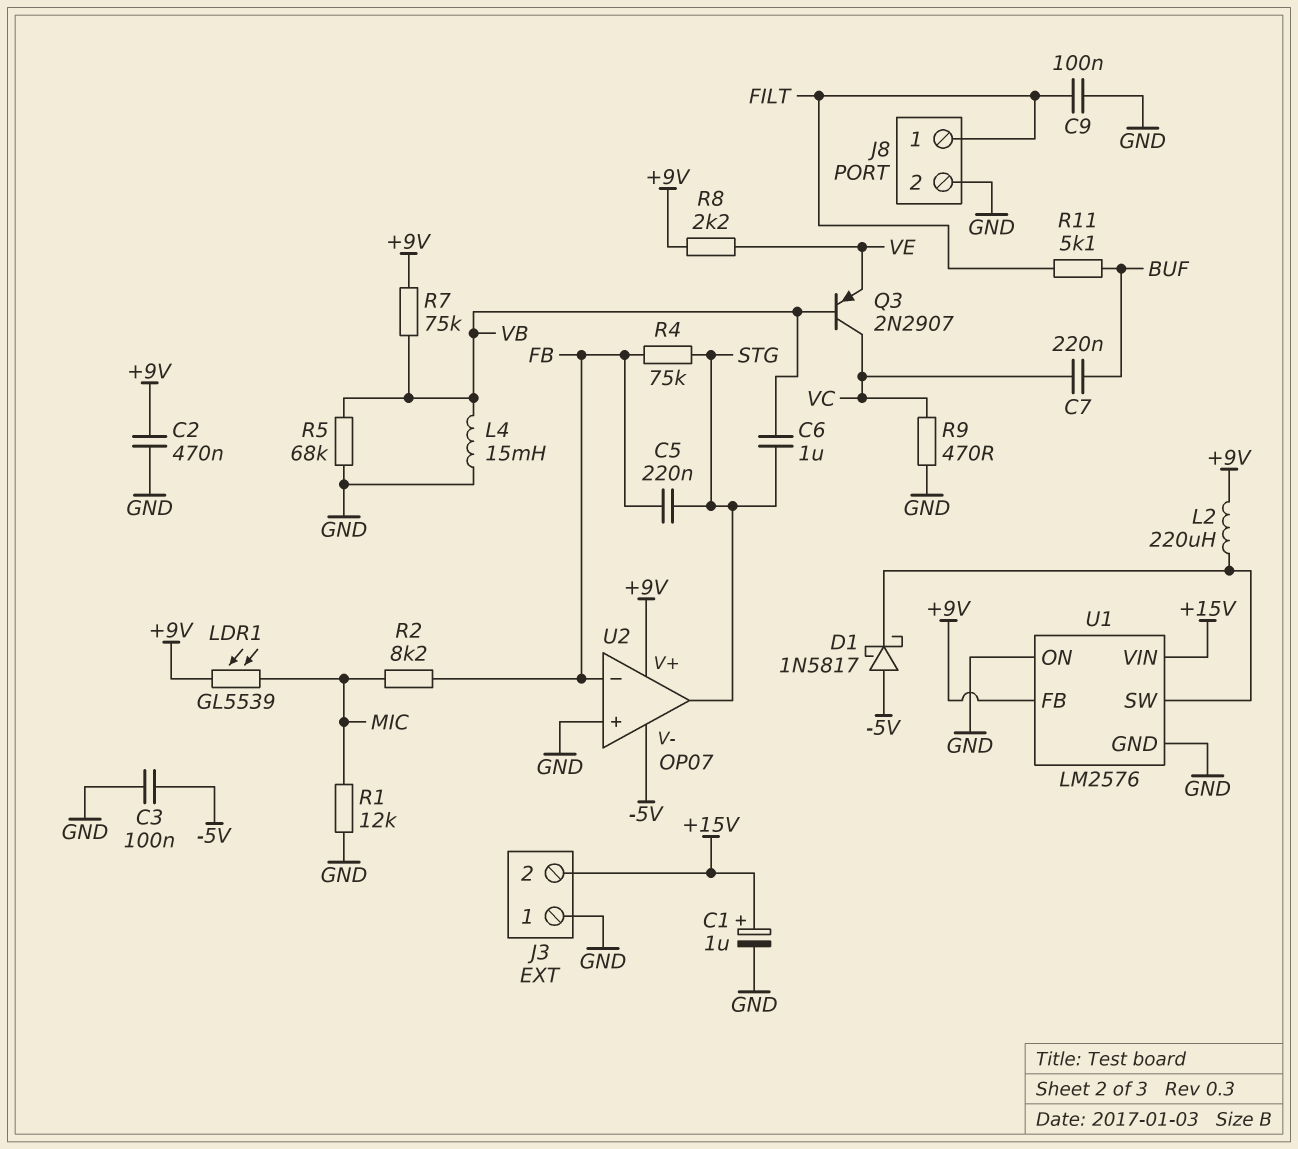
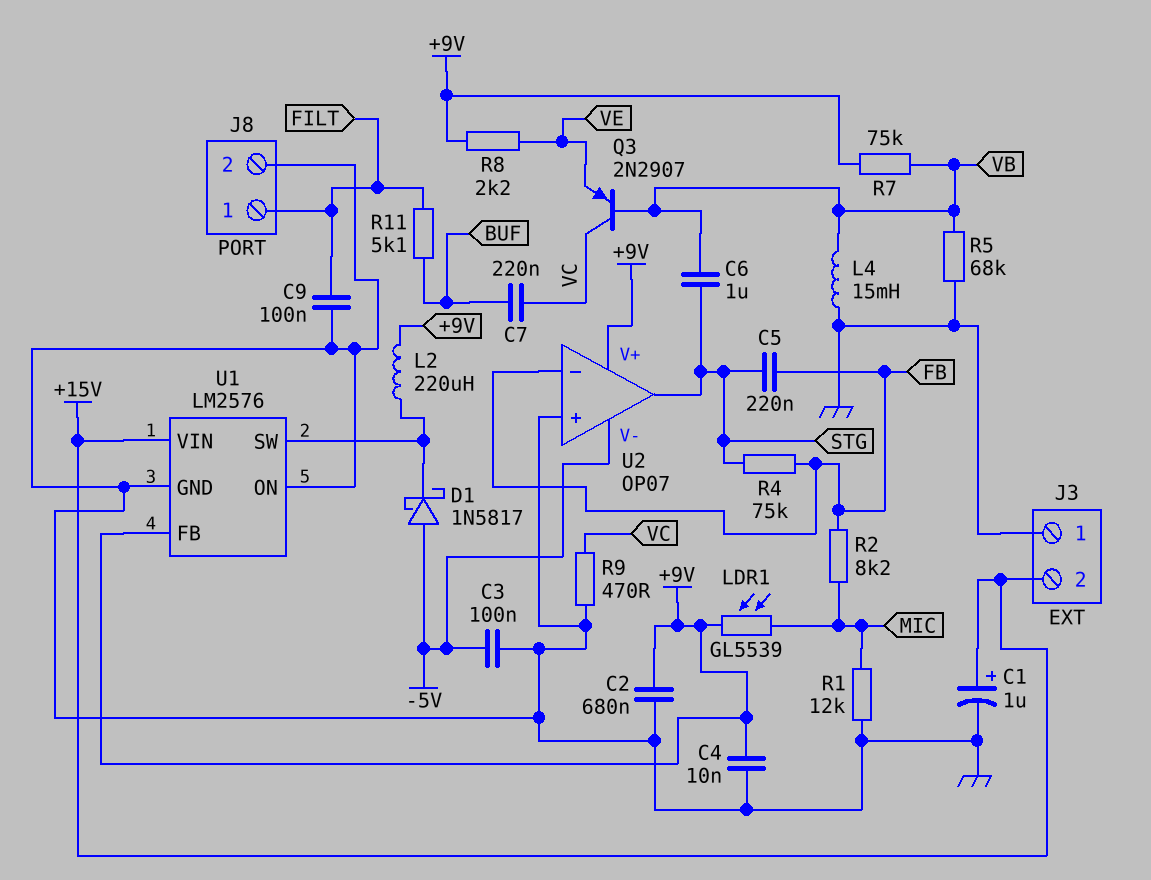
C2: 470nF (+9V, GND) -> 680nF (+9V, GND)
C4: none -> 10nF (+9V, GND)

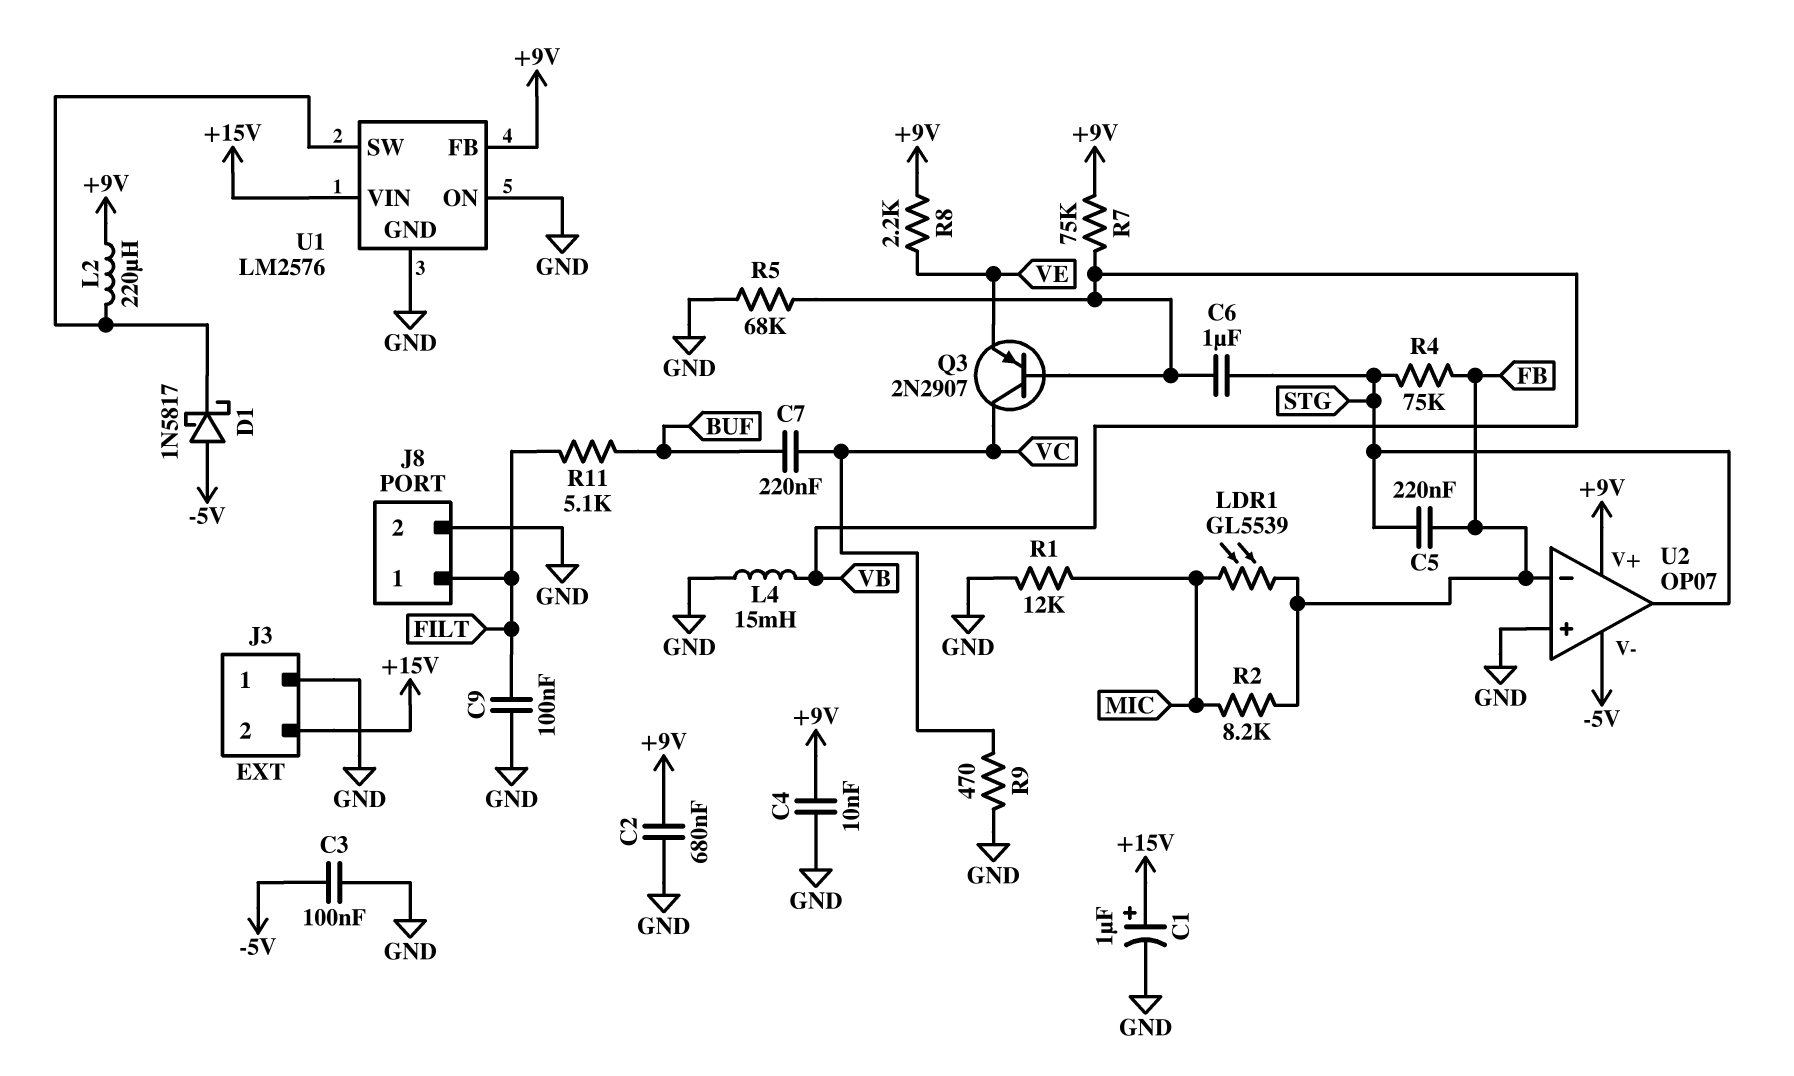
LDR1: GL5539 (+9V, MIC) -> GL5539 (FB, MIC)

